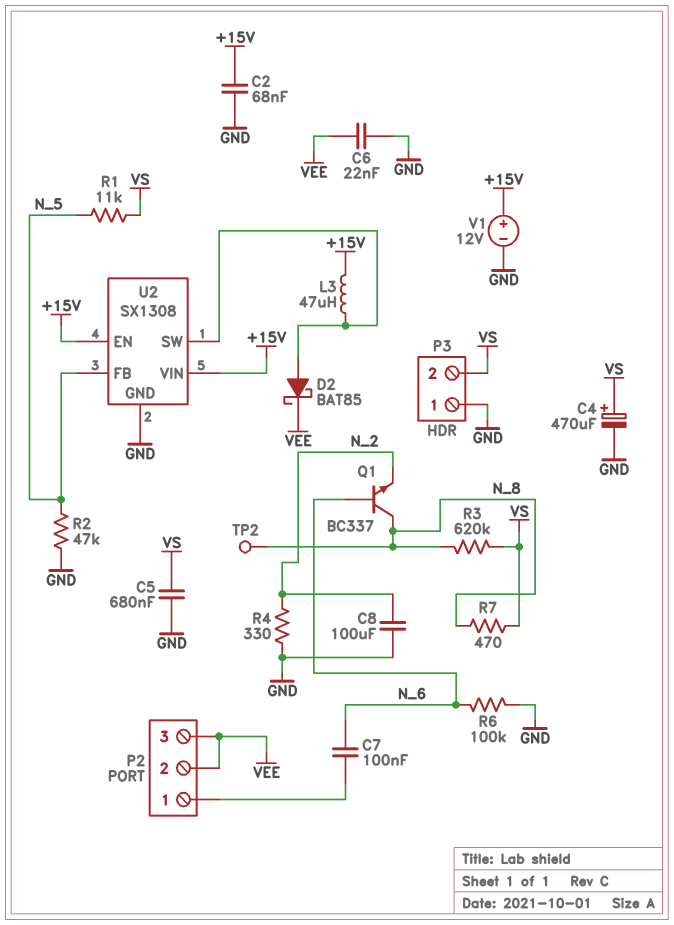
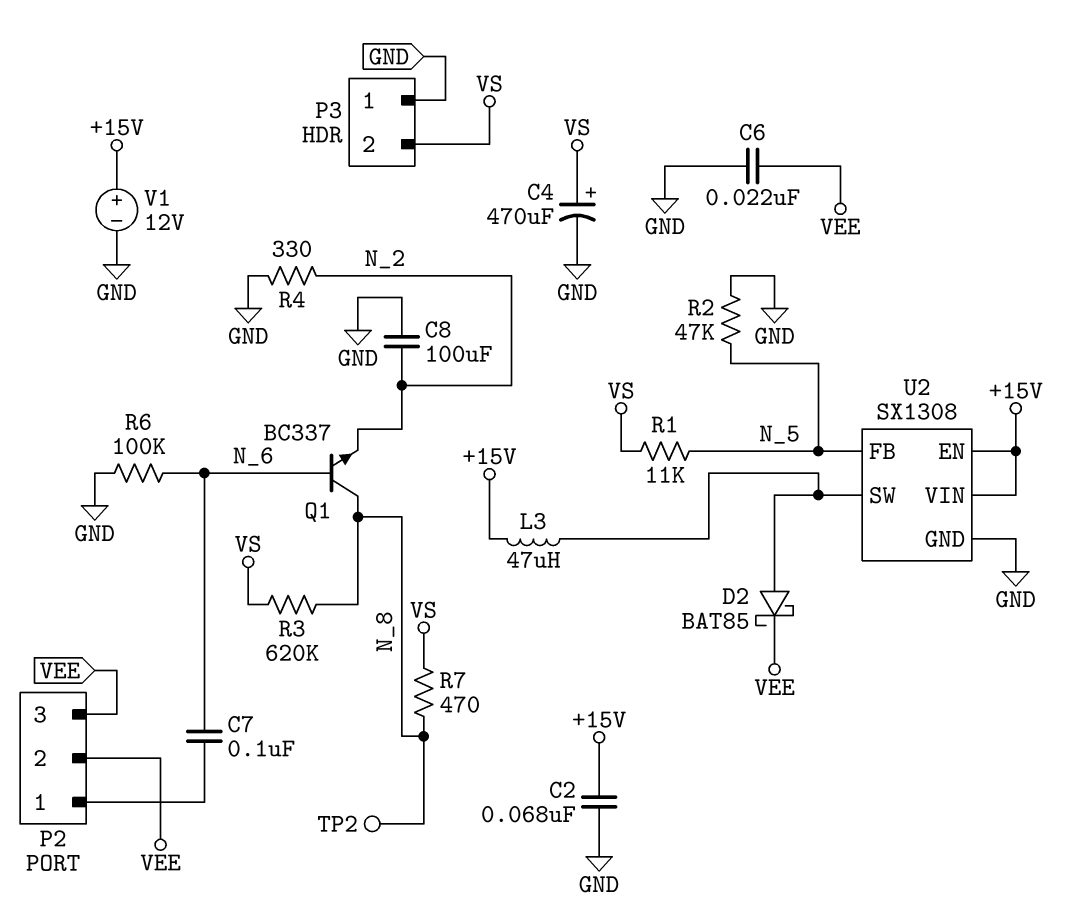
C5: 680nF (GND, VS) -> none

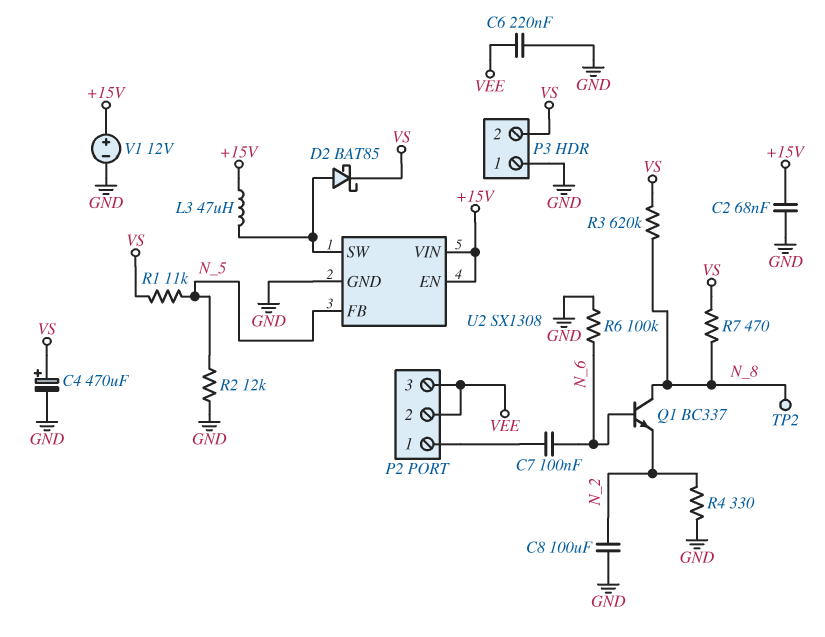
C6: 22nF (GND, VEE) -> 220nF (GND, VEE)
D2: schottky BAT85 (A U2/SW, K VEE) -> schottky BAT85 (A U2/SW, K VS)
R2: 47k (GND, N_5) -> 12k (GND, N_5)

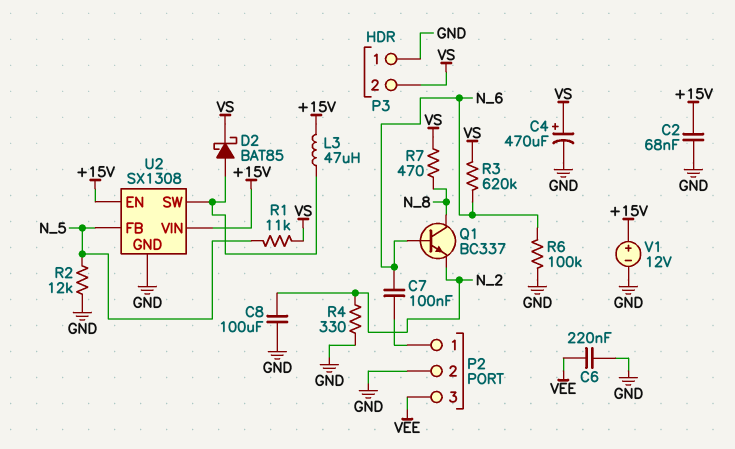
P2 pin 2: VEE -> GND
R3: 620k (N_8, VS) -> 620k (N_6, VS)
TP2: test point (N_8) -> none

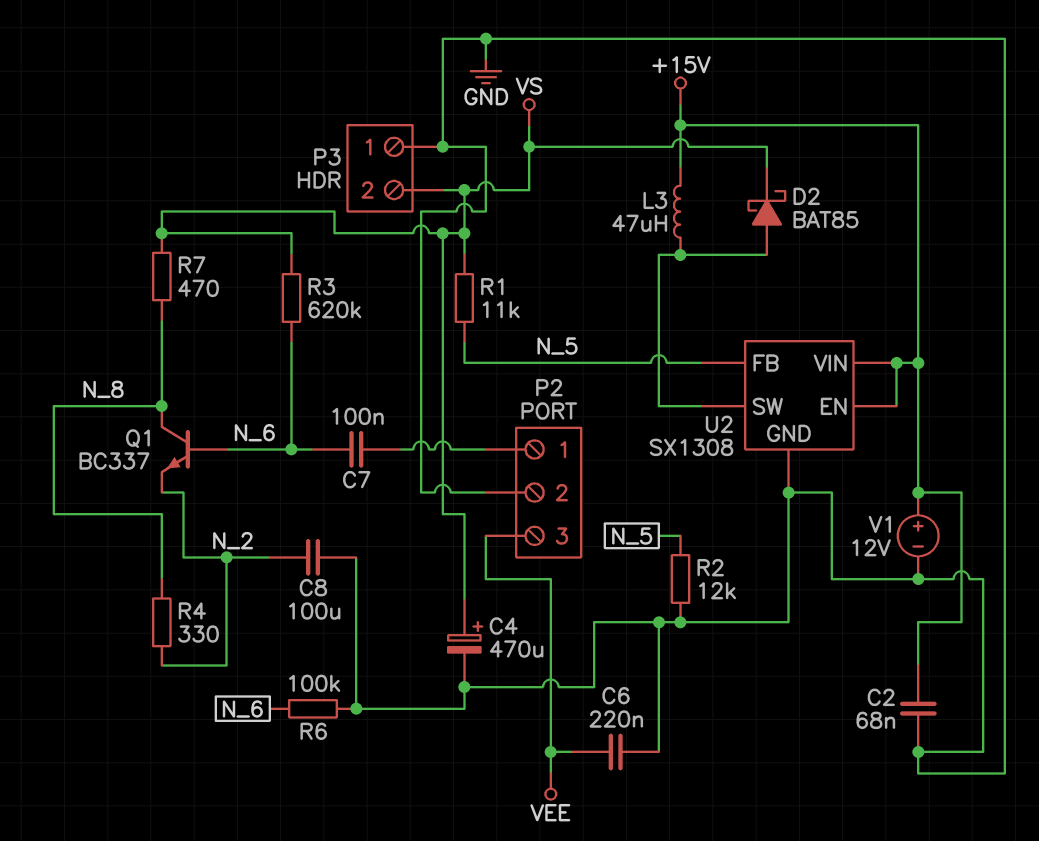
R4: 330 (GND, N_2) -> 330 (N_2, N_8)

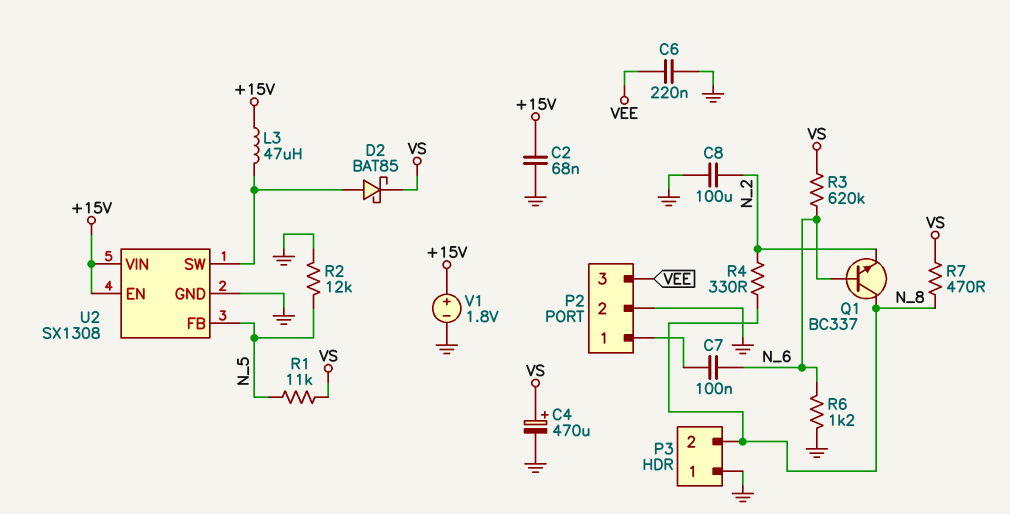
P3 pin 2: VS -> N_8
R6: 100k (GND, N_6) -> 1.2k (GND, N_6)
V1: 12V (plus +15V, minus GND) -> 1.8V (plus +15V, minus GND)

